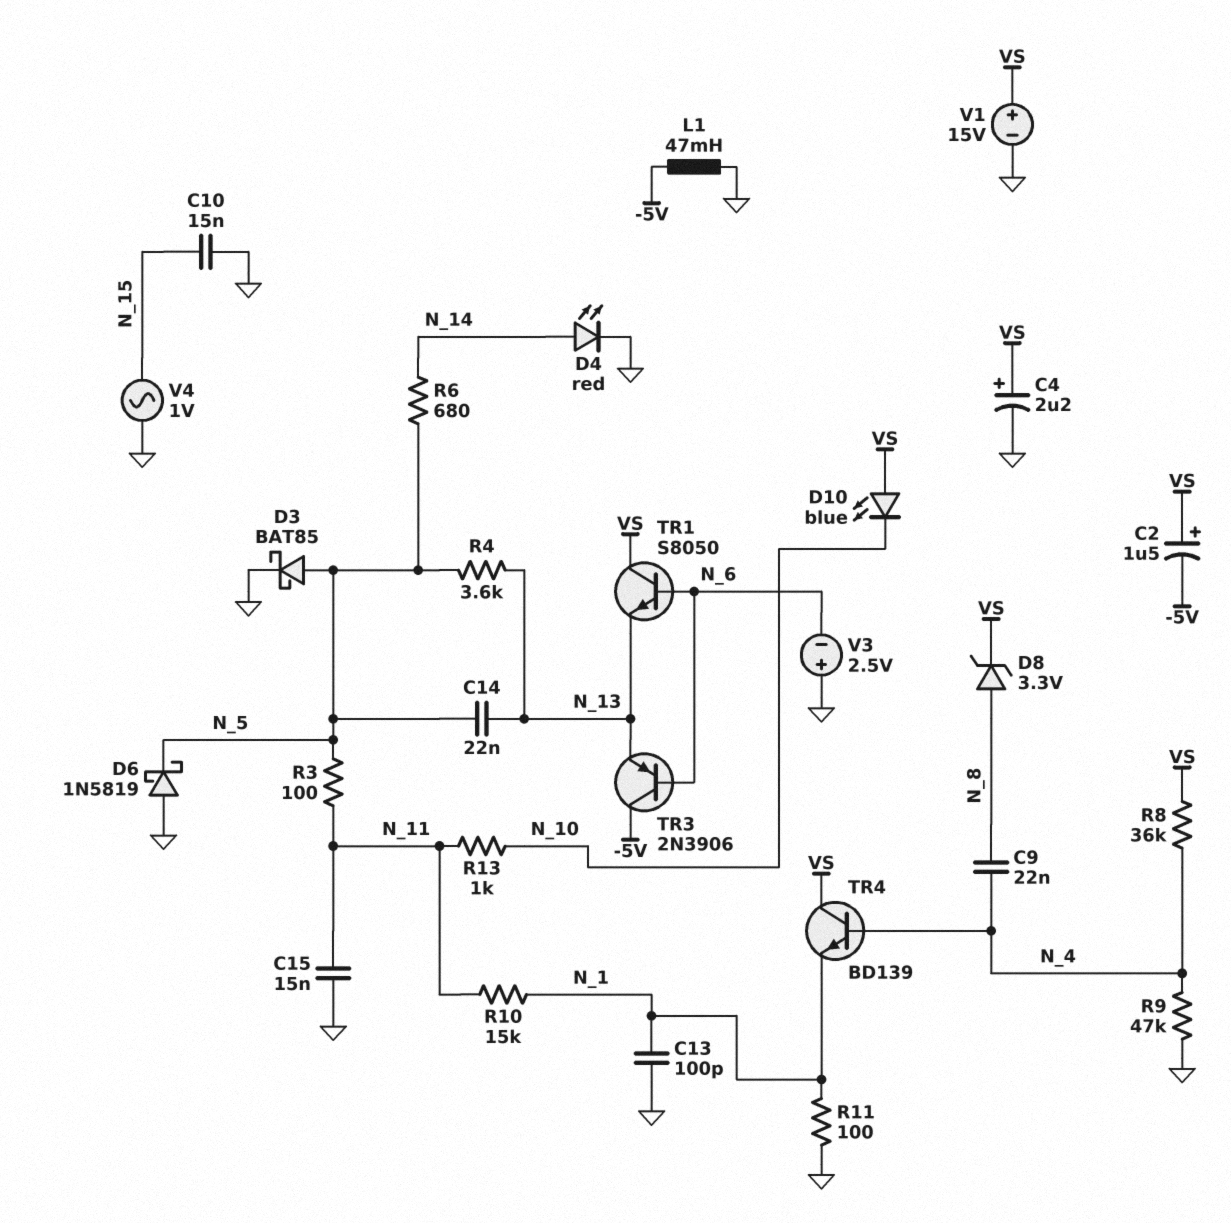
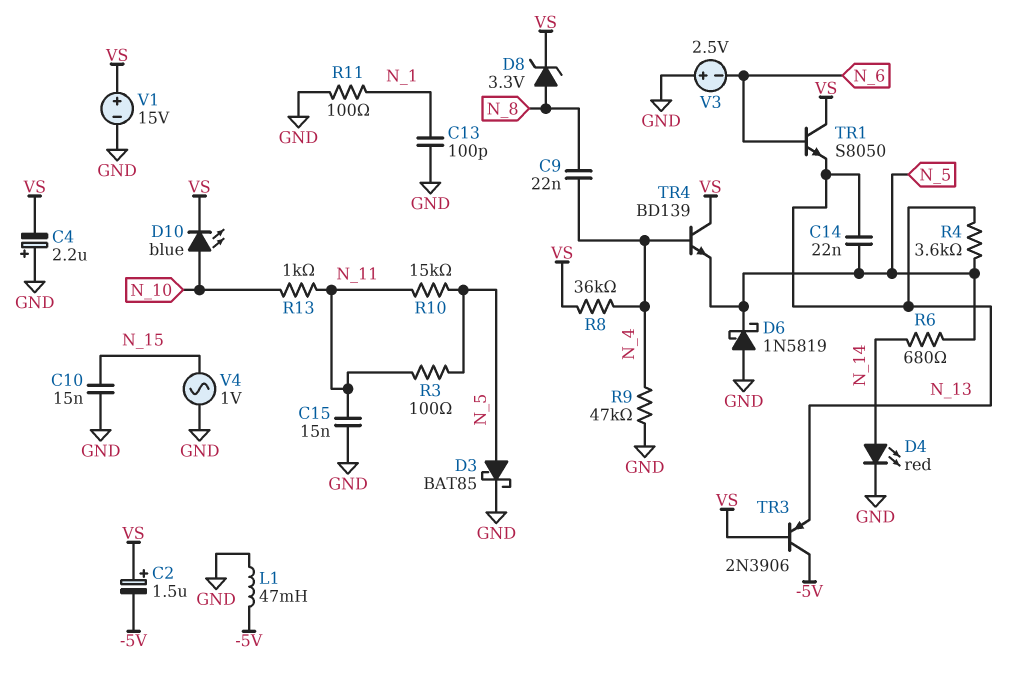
C4: 2.2uF (plus VS, minus GND) -> 2.2uF (plus GND, minus VS)
D10: LED blue (A VS, K N_10) -> LED blue (A N_10, K VS)
R10: 15k (N_1, N_11) -> 15k (N_5, N_11)
TR3: PNP 2N3906 (B N_6, C -5V, E N_13) -> PNP 2N3906 (B VS, C -5V, E N_13)
TR4: NPN BD139 (B N_4, C VS, E N_1) -> NPN BD139 (B N_4, C VS, E N_5)

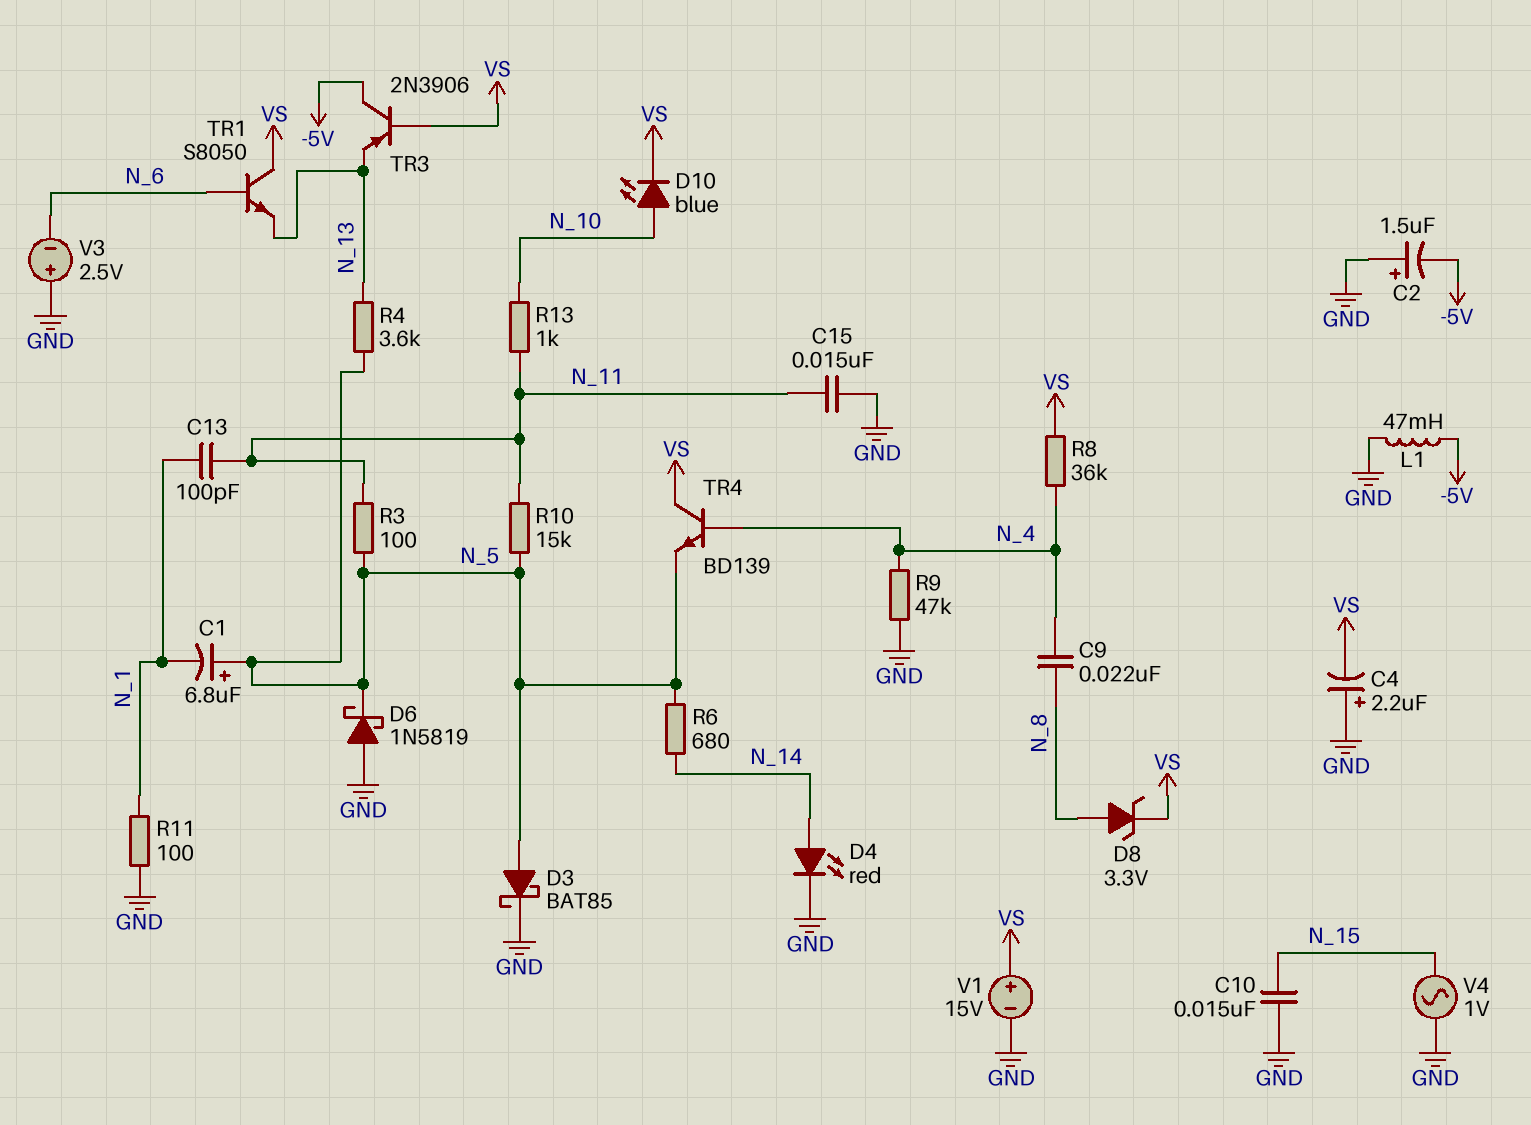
C1: none -> 6.8uF (plus N_5, minus N_1)
C2: 1.5uF (plus VS, minus -5V) -> 1.5uF (plus GND, minus -5V)
C13: 100pF (GND, N_1) -> 100pF (N_1, N_11)
C14: 22nF (N_5, N_13) -> none

